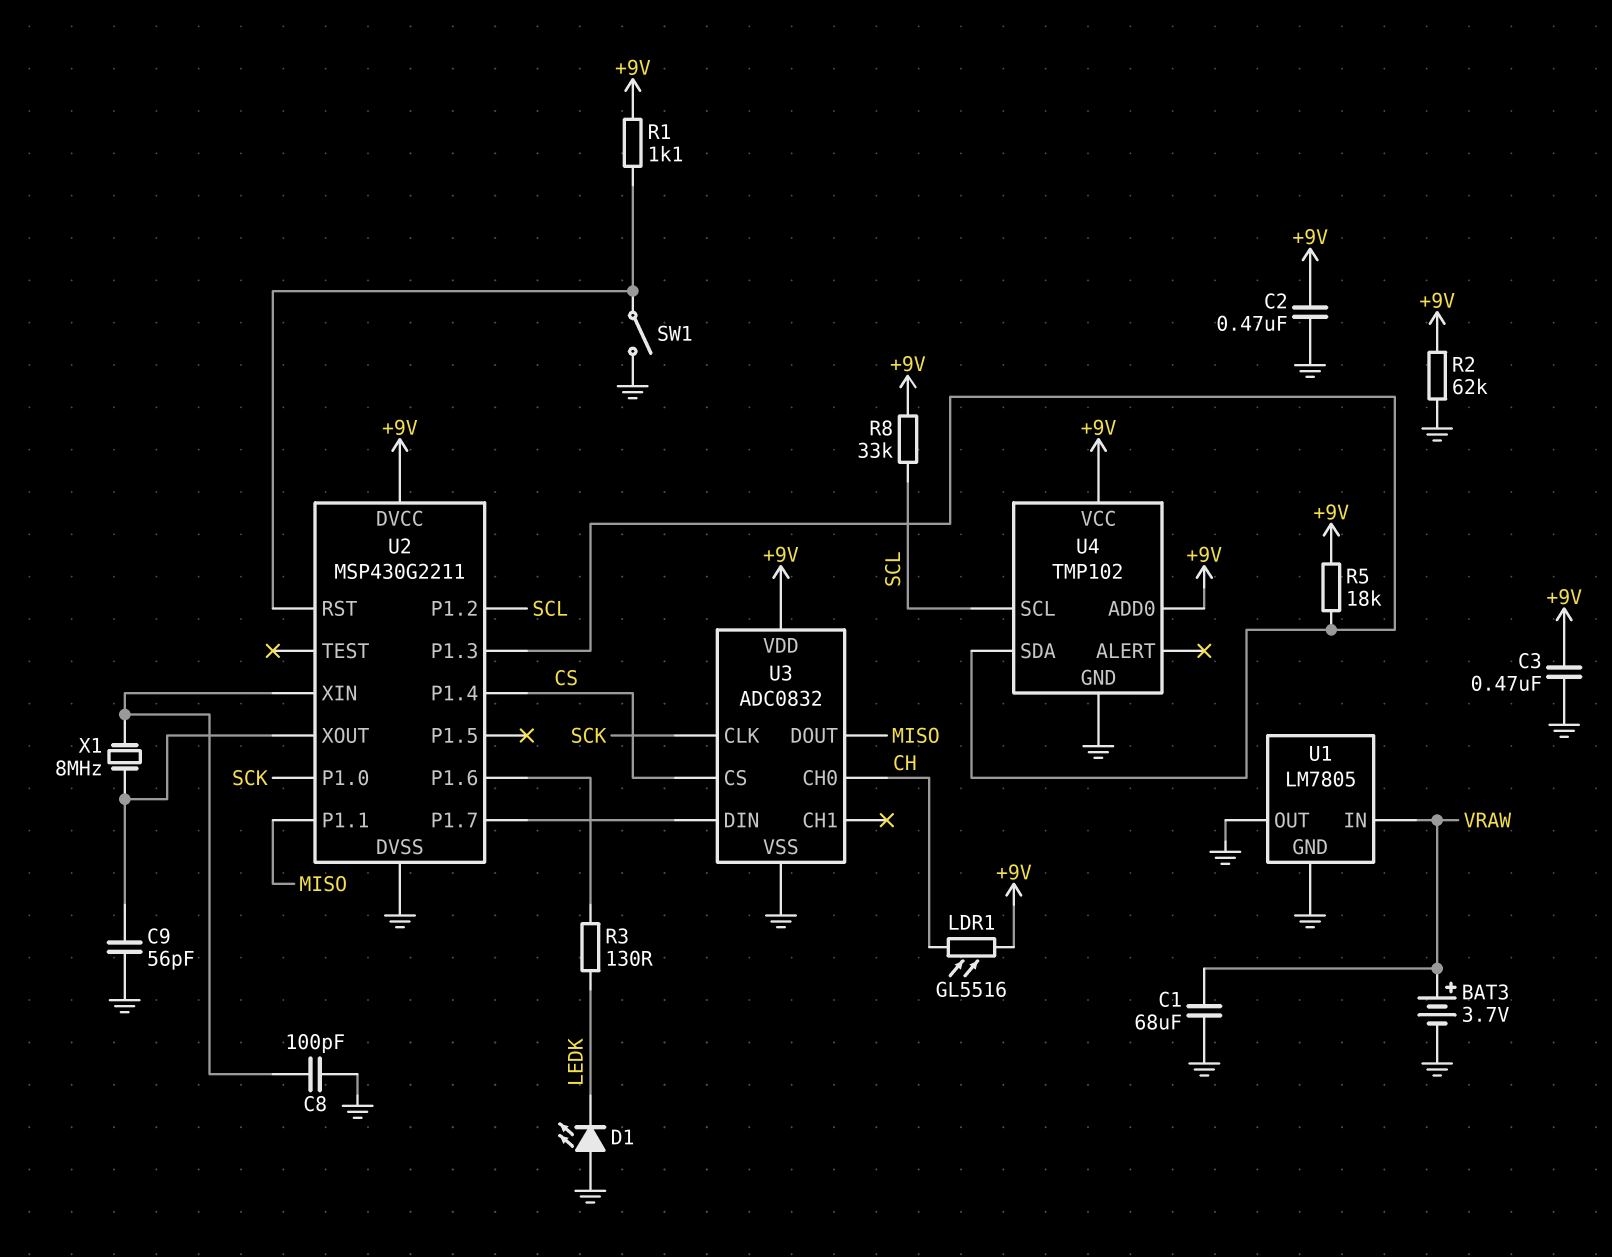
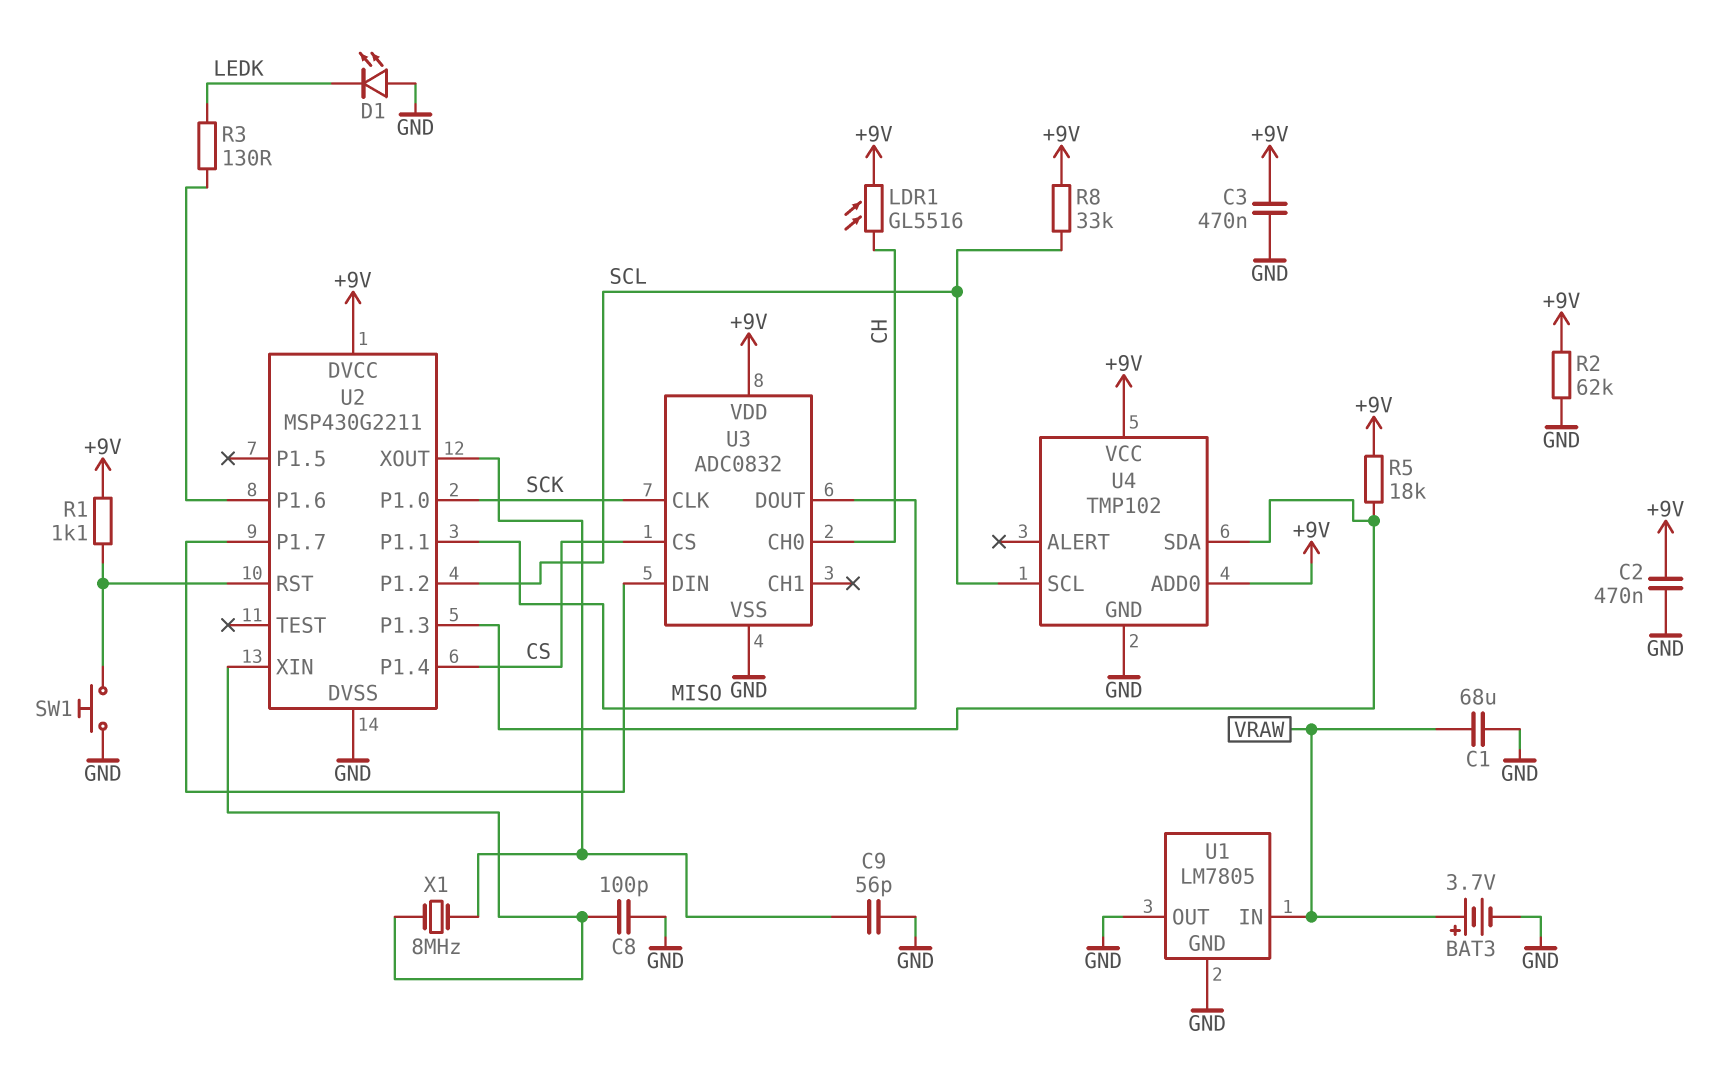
SW1: switch (GND, U2/RST) -> button (GND, U2/RST)

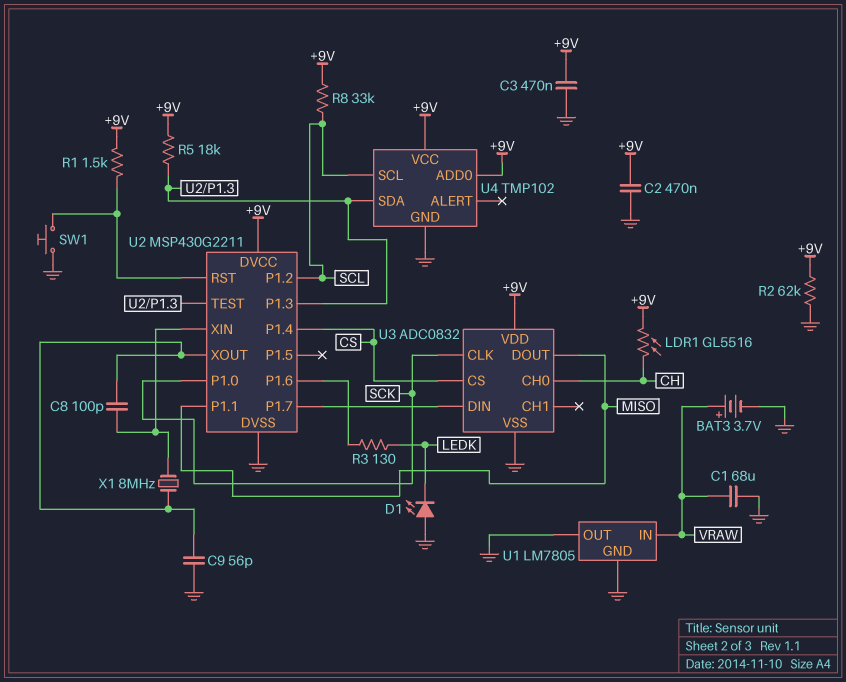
C8: 100pF (GND, U2/XIN) -> 100pF (U2/XIN, U2/XOUT)
R1: 1.1k (+9V, U2/RST) -> 1.5k (+9V, U2/RST)
U2 pin TEST: none -> U2/P1.3

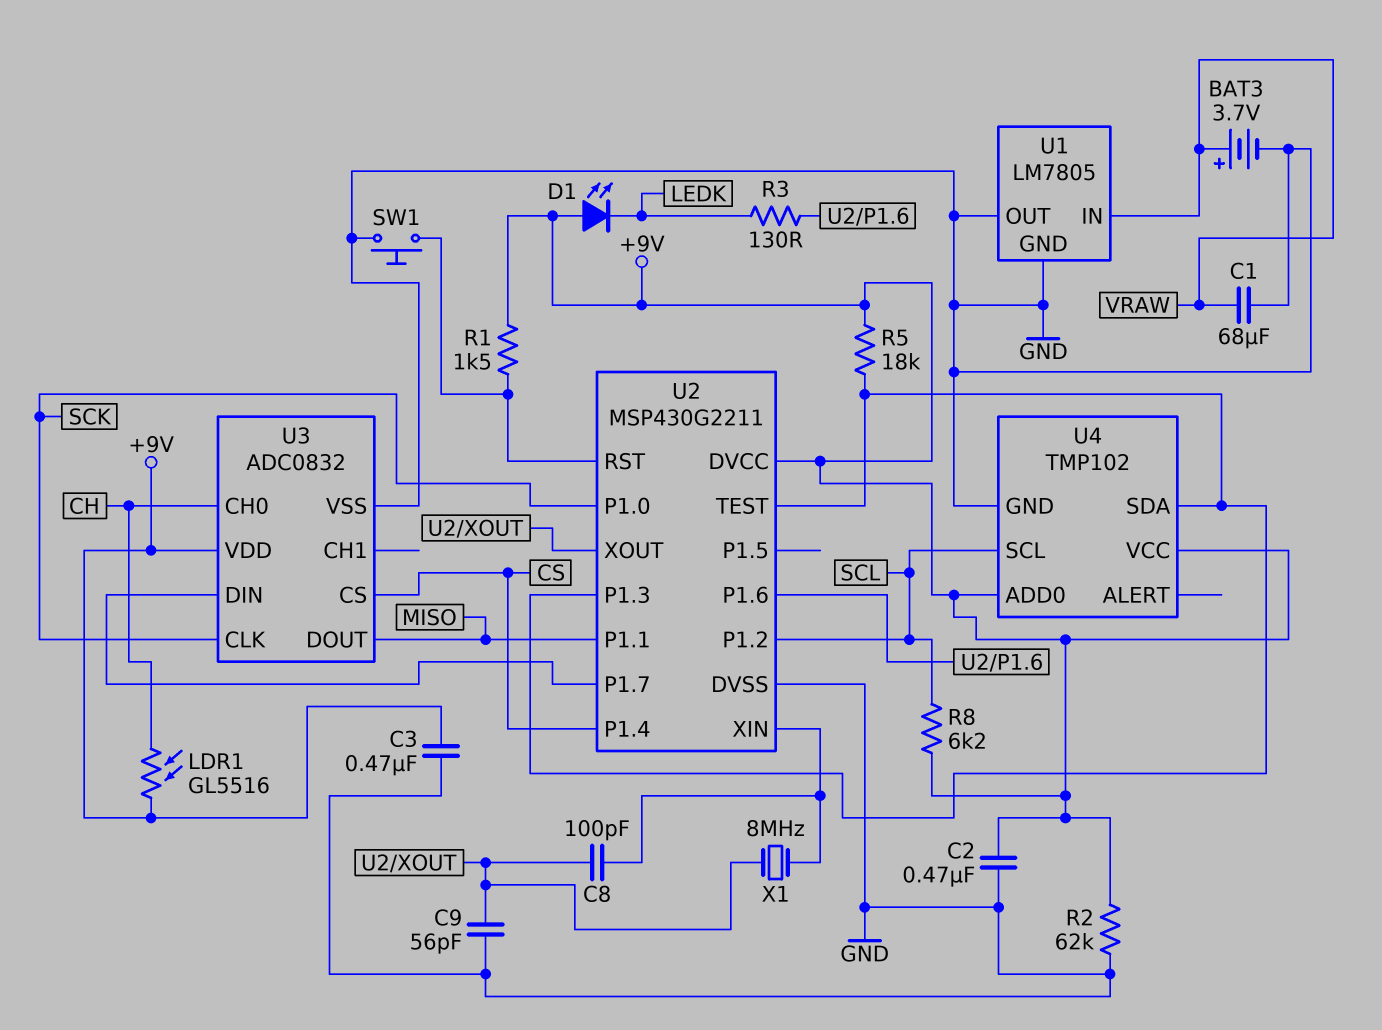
D1: LED (A GND, K LEDK) -> LED (A +9V, K LEDK)
R8: 33k (+9V, SCL) -> 6.2k (+9V, SCL)

